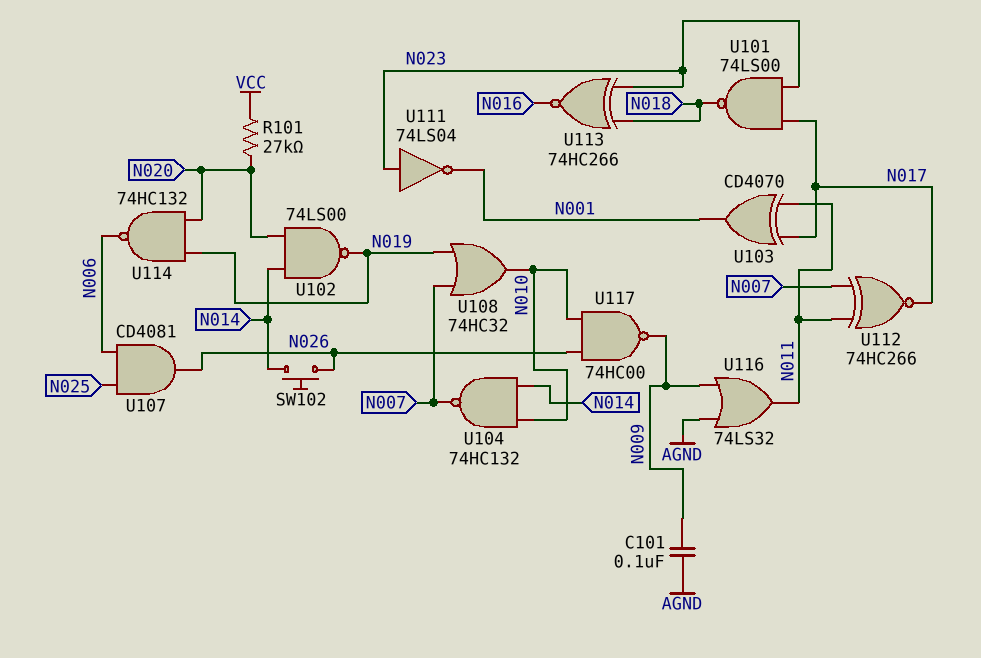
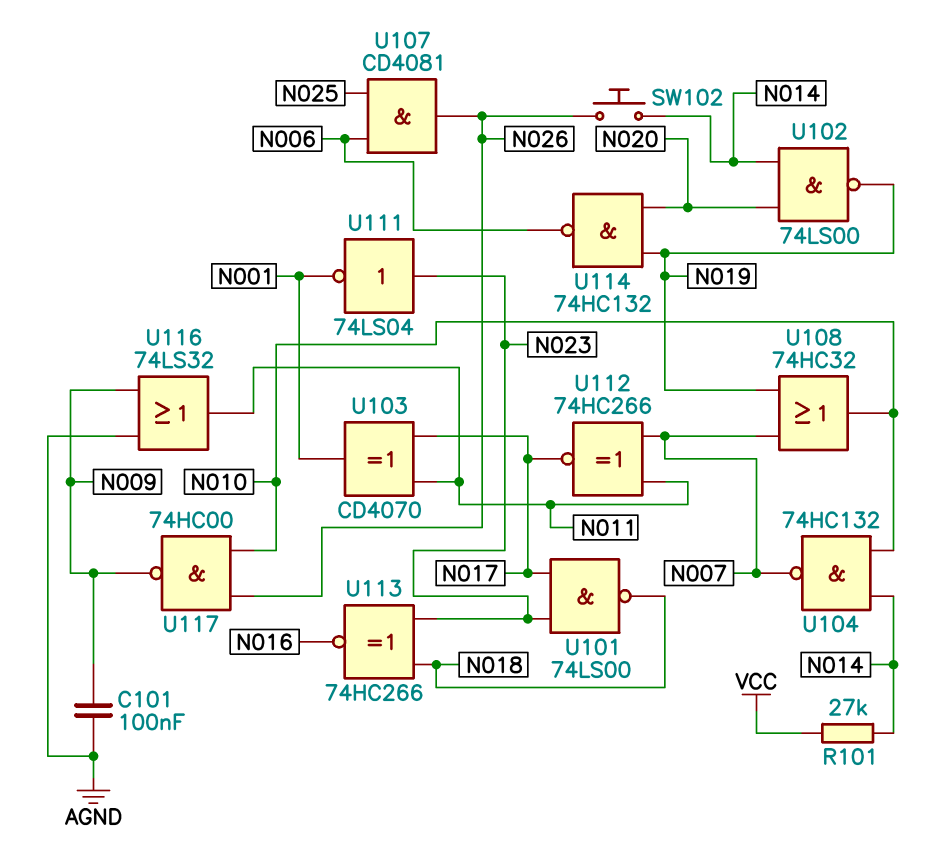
R101: 27k (N020, VCC) -> 27k (N014, VCC)

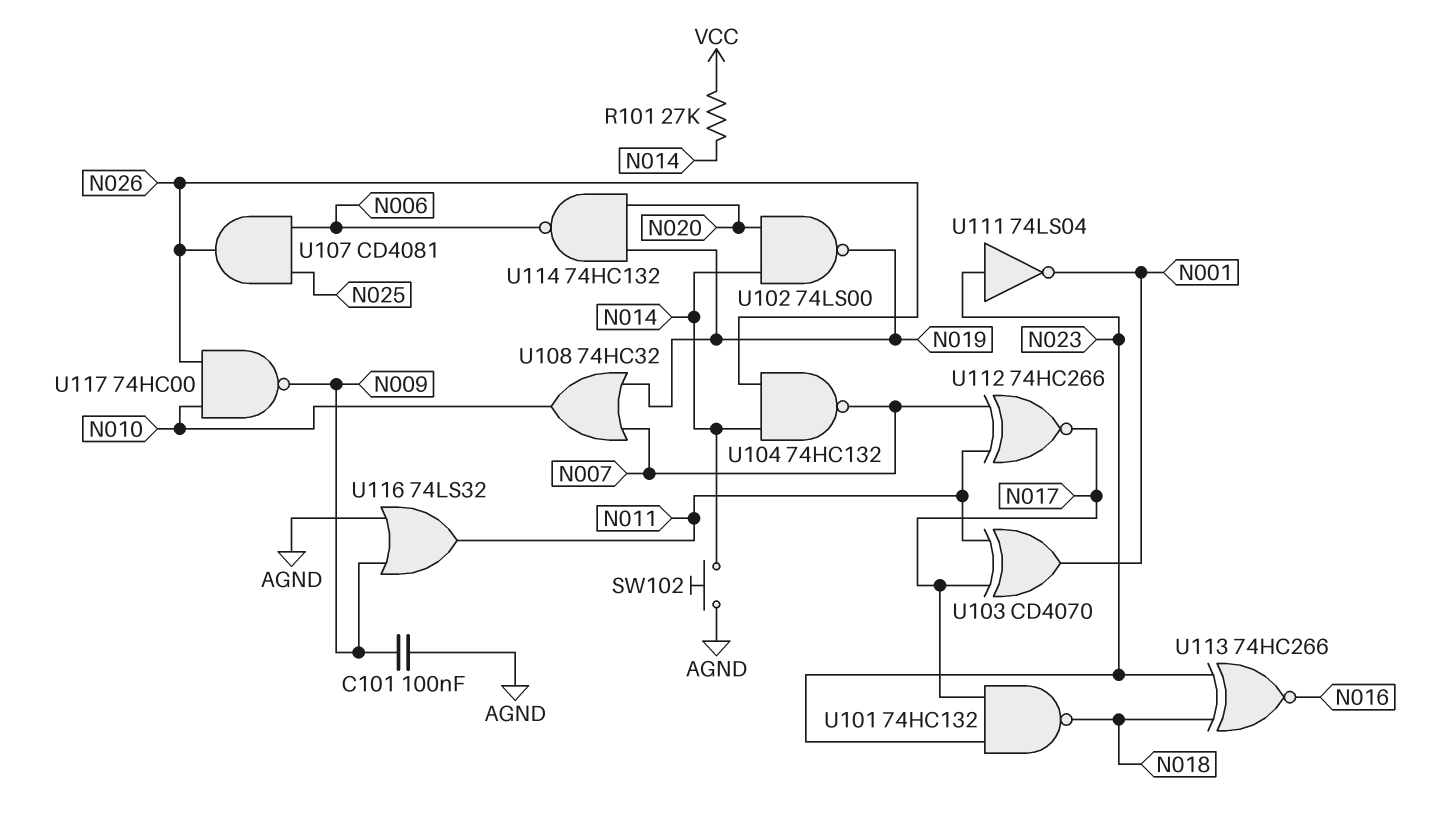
SW102: button (N014, N026) -> button (AGND, N014)
U101: NAND 74LS00 (in N017, in N023, out N018) -> NAND 74HC132 (in N017, in N023, out N018)
U104: NAND 74HC132 (in N010, in N014, out N007) -> NAND 74HC132 (in N014, in N026, out N007)

